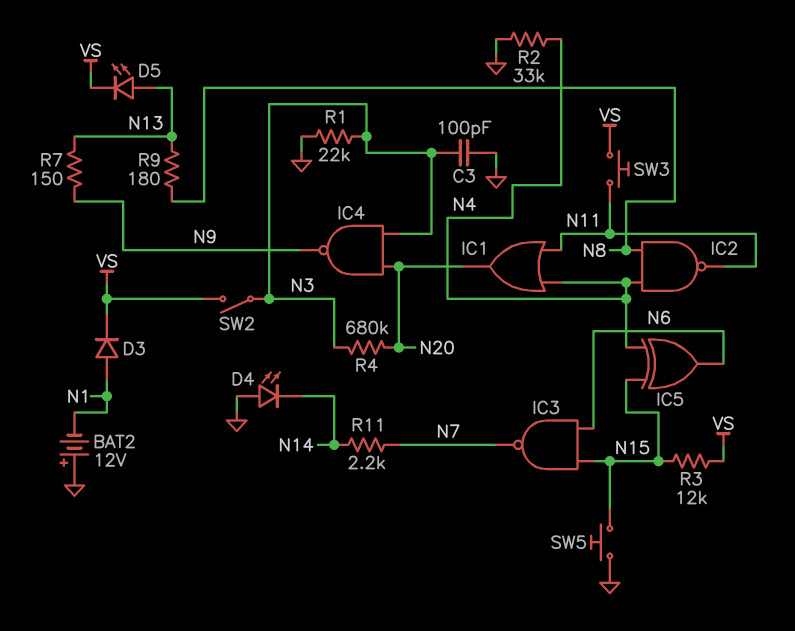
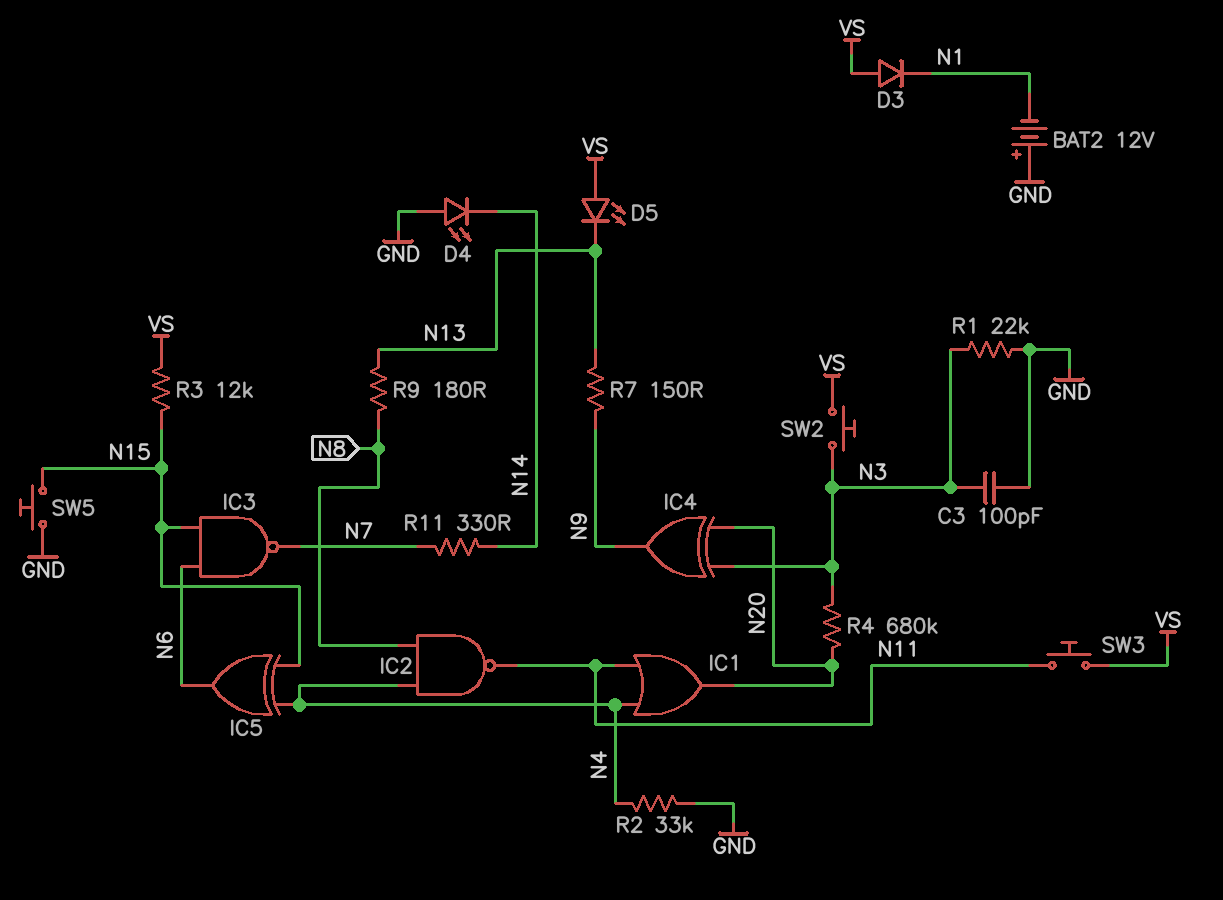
D3: diode (A N1, K VS) -> diode (A VS, K N1)
D5: LED (A N13, K VS) -> LED (A VS, K N13)
IC4: NAND (in N3, in N20, out N9) -> XOR (in N3, in N20, out N9)
R11: 2.2k (N7, N14) -> 330 (N7, N14)
SW2: switch (N3, VS) -> button (N3, VS)

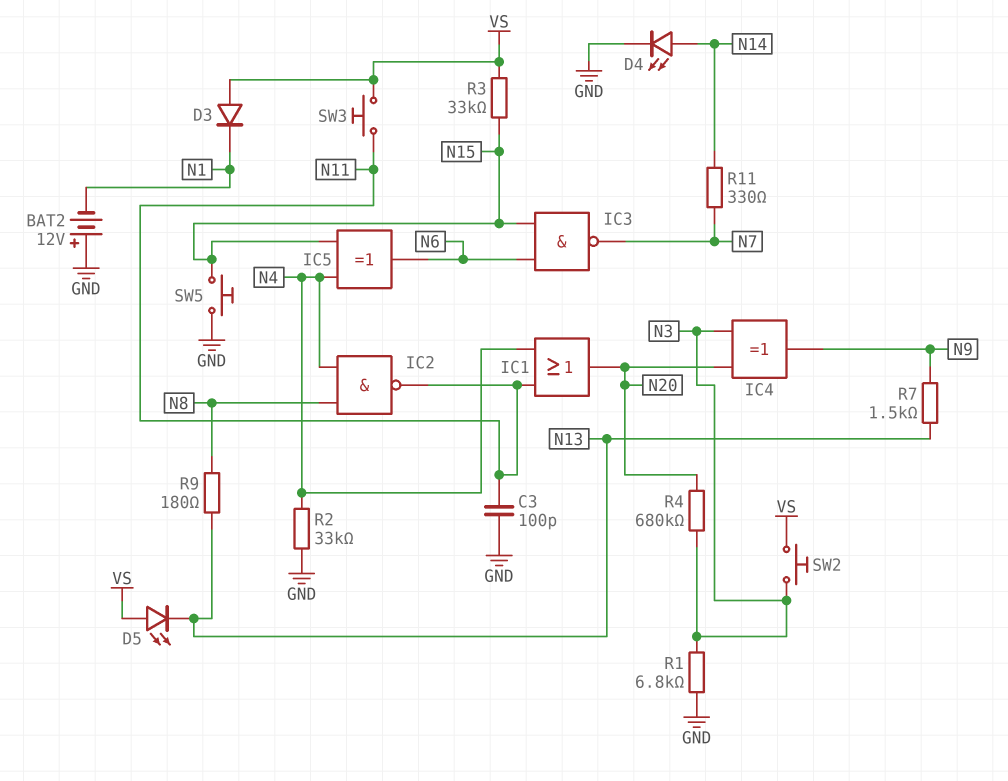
C3: 100pF (GND, N3) -> 100pF (GND, N11)
D4: LED (A GND, K N14) -> LED (A N14, K GND)
R1: 22k (GND, N3) -> 6.8k (GND, N3)
R3: 12k (N15, VS) -> 33k (N15, VS)
R7: 150 (N9, N13) -> 1.5k (N9, N13)

